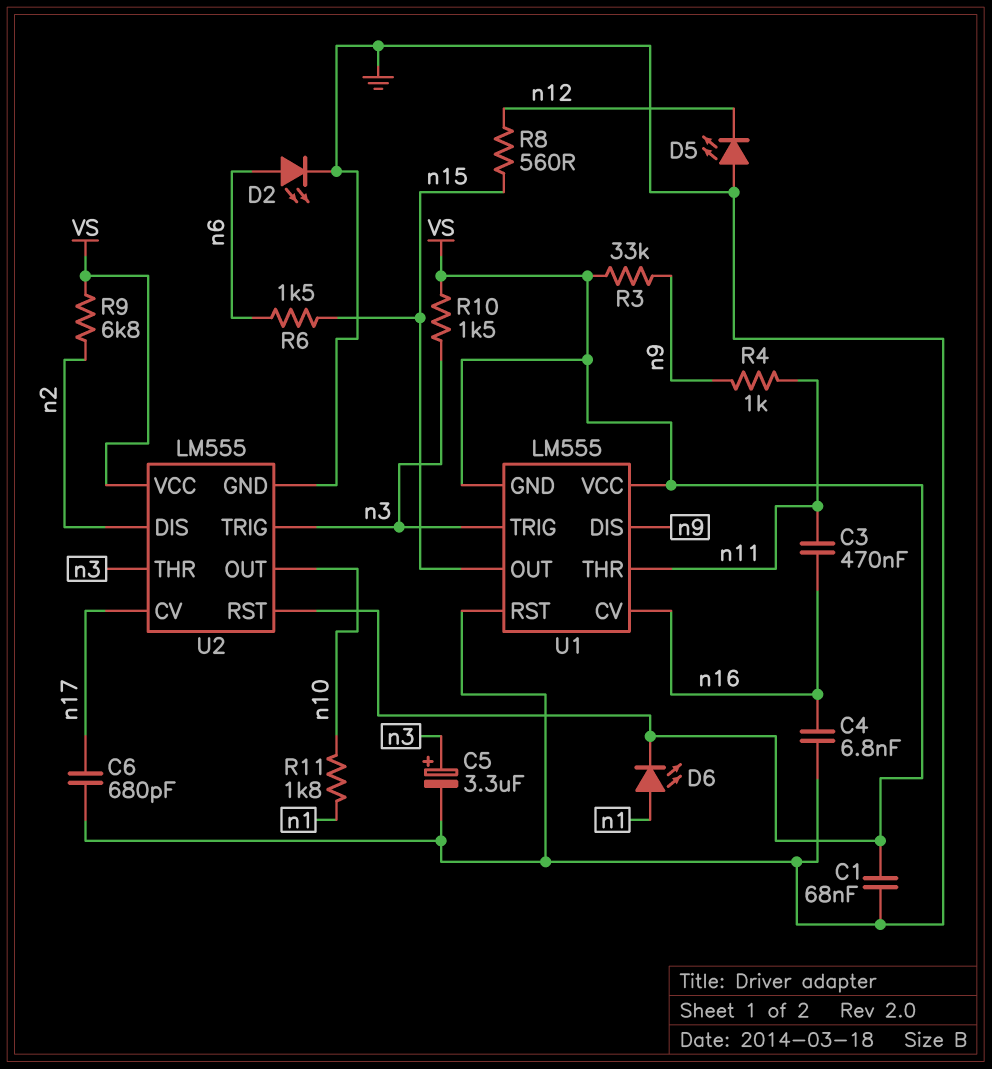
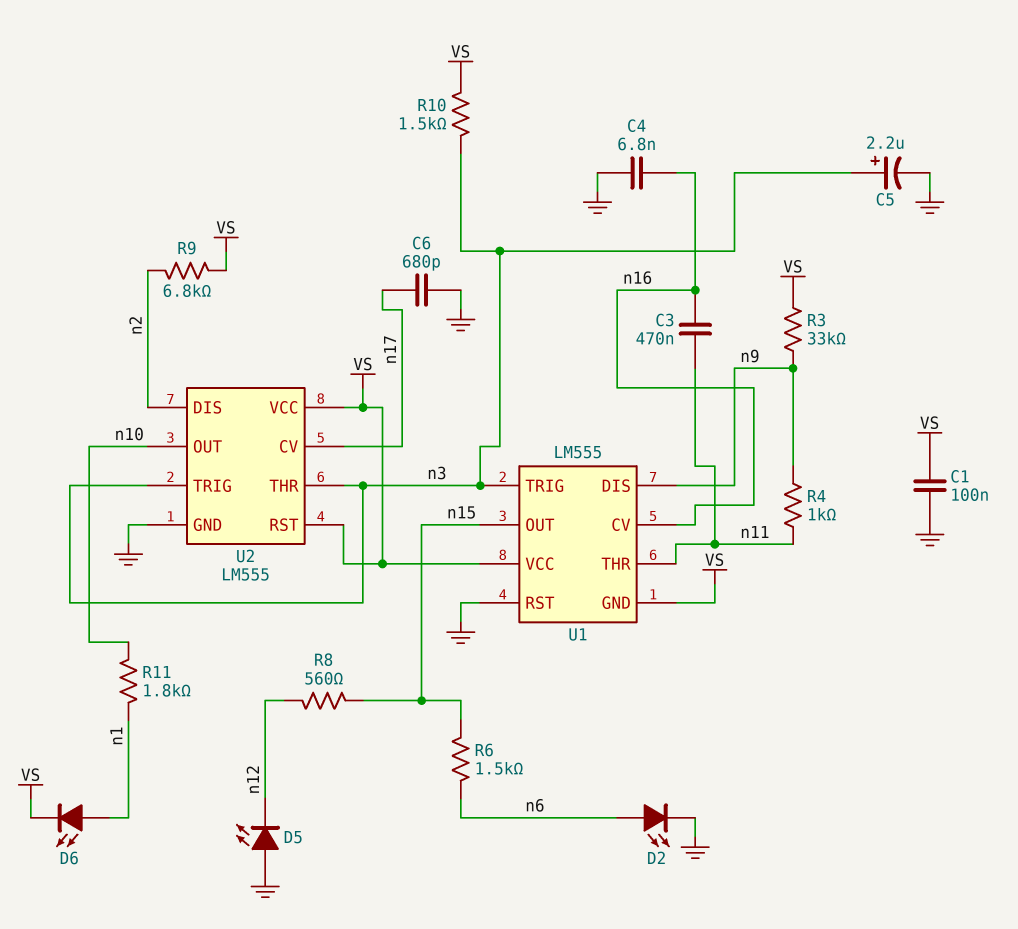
C1: 68nF (GND, VS) -> 100nF (GND, VS)
C5: 3.3uF (plus n3, minus GND) -> 2.2uF (plus n3, minus GND)

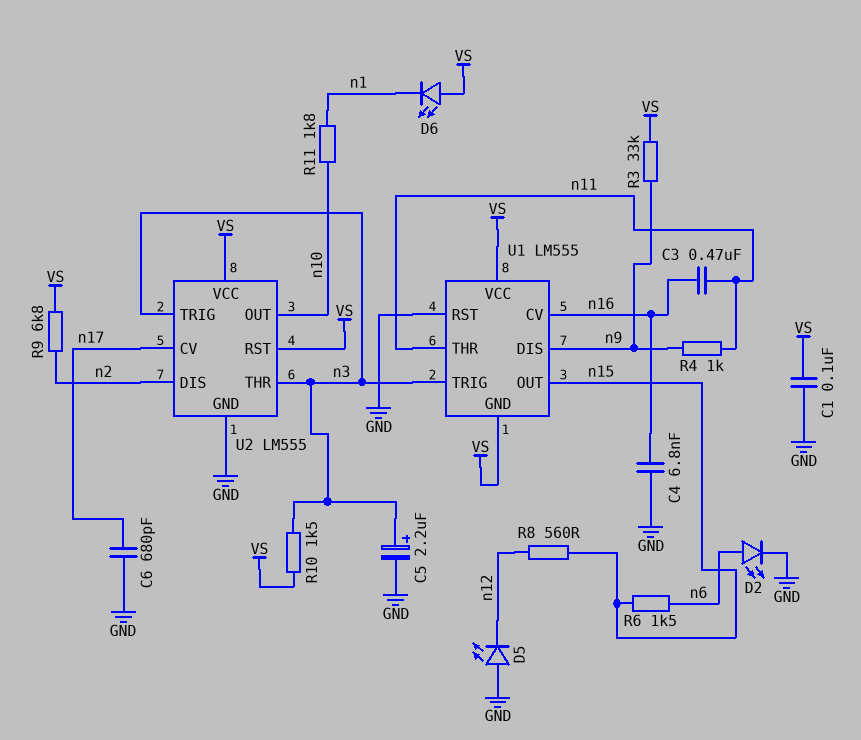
D6: LED (A n1, K VS) -> LED (A VS, K n1)

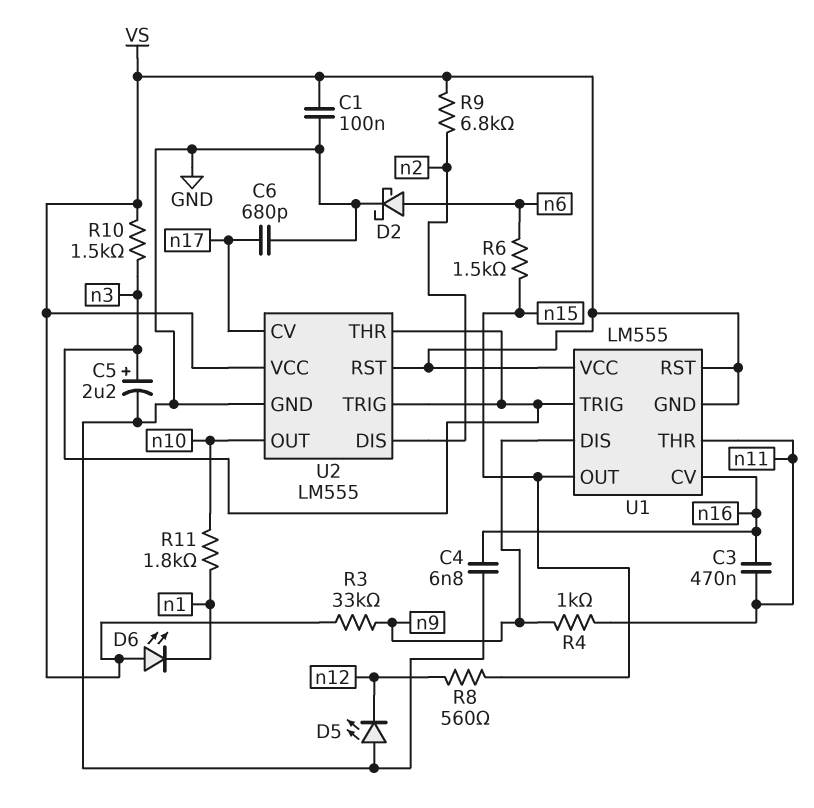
D2: LED (A n6, K GND) -> schottky (A n6, K GND)
U1 pin RST: GND -> VS

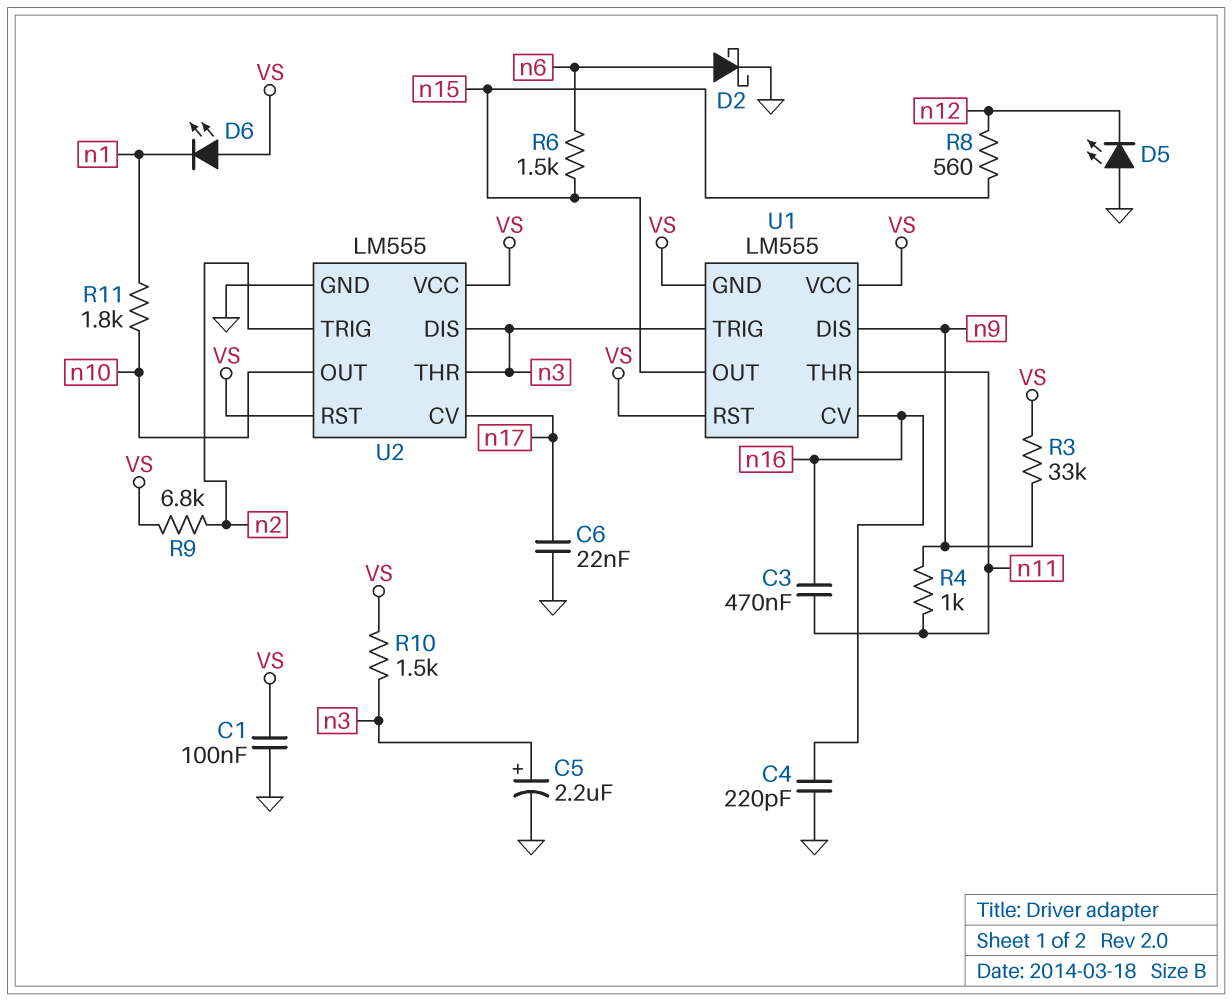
C4: 6.8nF (GND, n16) -> 220pF (GND, n16)
C6: 680pF (GND, n17) -> 22nF (GND, n17)
U2 pin DIS: n2 -> n3
U2 pin TRIG: n3 -> n2

